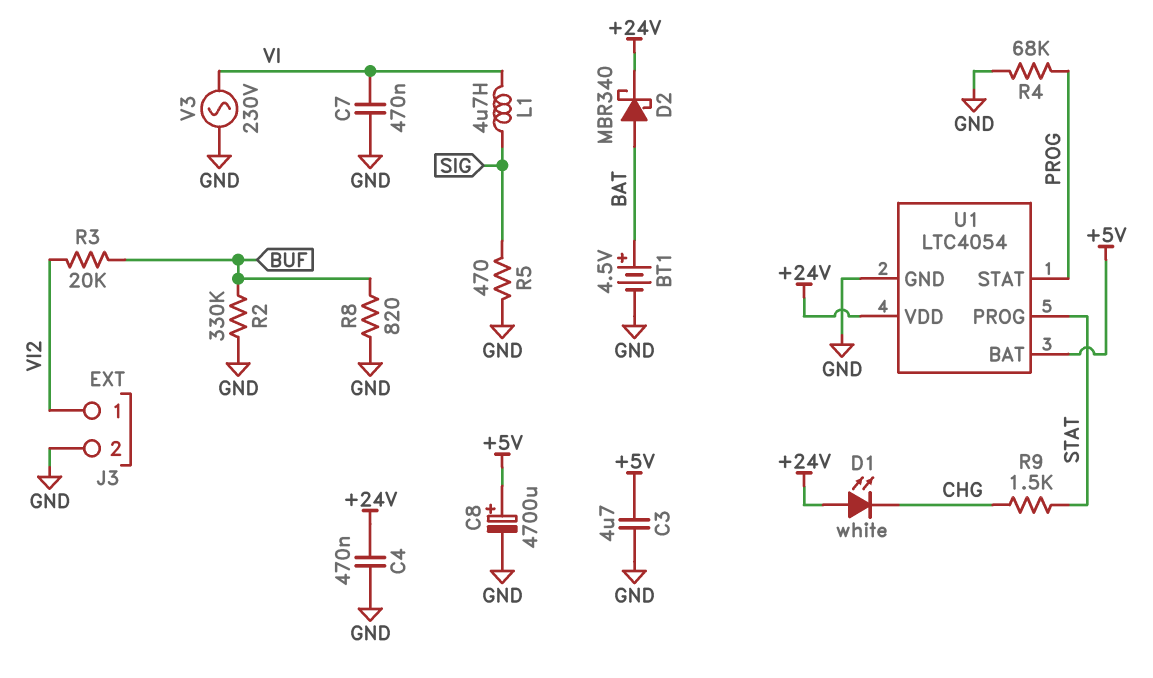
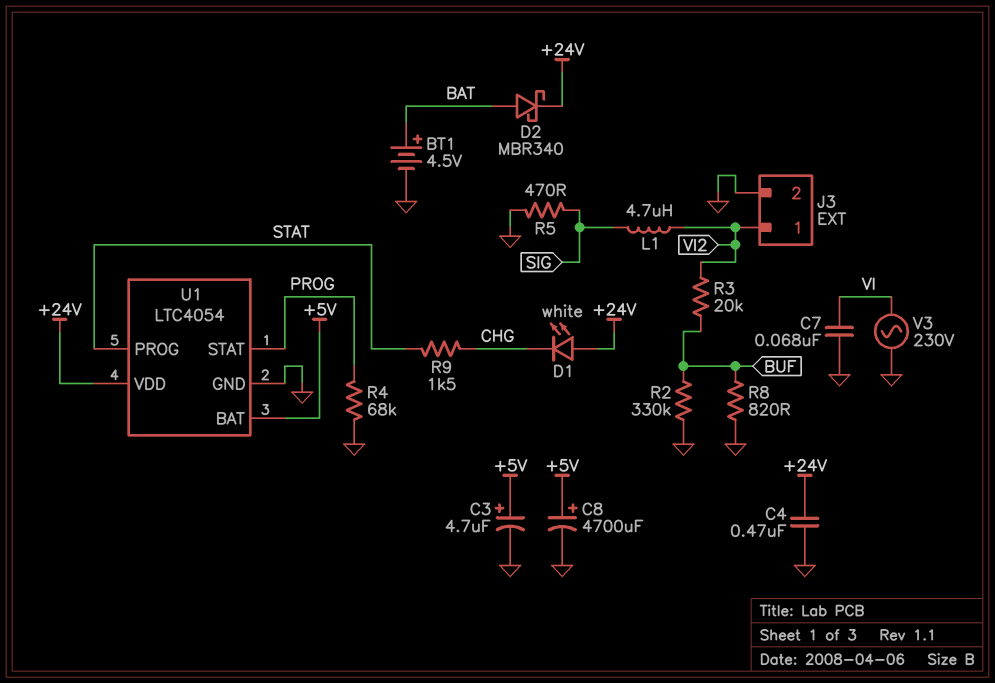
C3: 4.7uF (+5V, GND) -> 4.7uF (plus +5V, minus GND)
C7: 470nF (GND, VI) -> 68nF (GND, VI)
L1: 4.7uH (SIG, VI) -> 4.7uH (SIG, VI2)

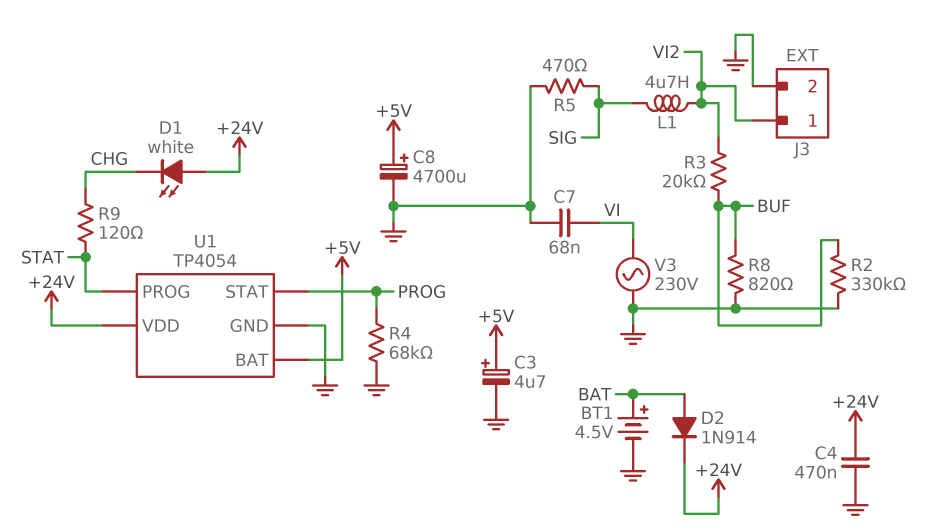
D2: schottky MBR340 (A BAT, K +24V) -> diode 1N914 (A BAT, K +24V)
R9: 1.5k (CHG, STAT) -> 120 (CHG, STAT)
U1: LTC4054 -> TP4054

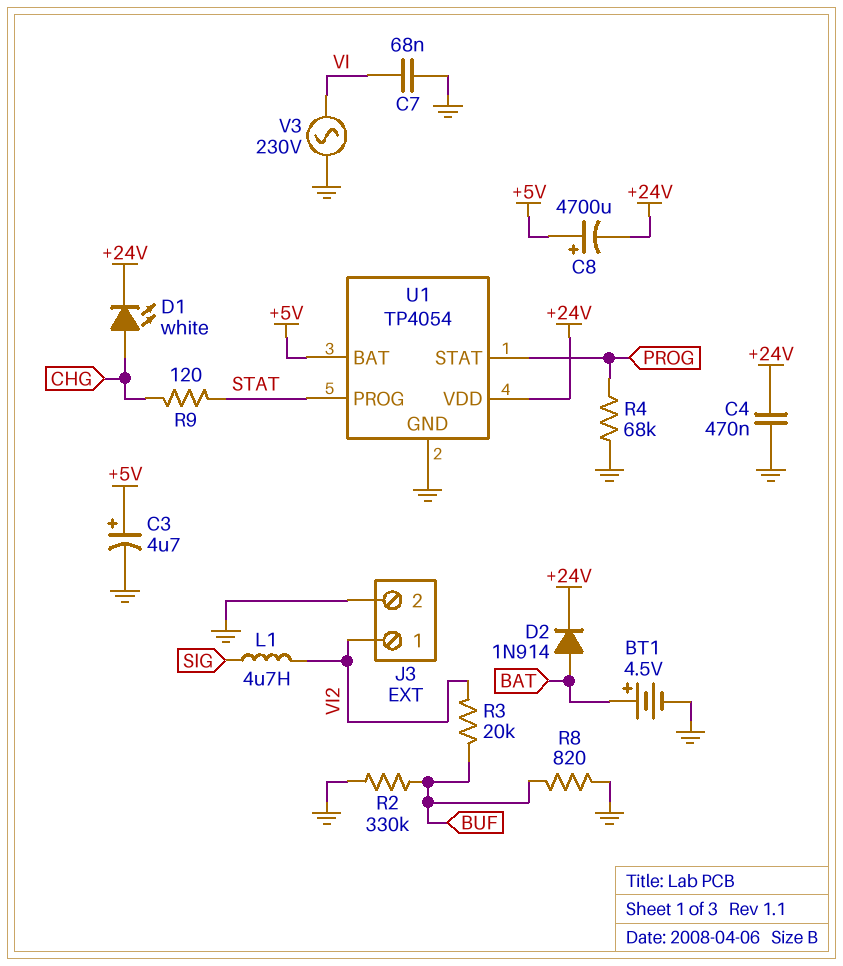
C8: 4700uF (plus +5V, minus GND) -> 4700uF (plus +5V, minus +24V)
D1: LED white (A +24V, K CHG) -> LED white (A CHG, K +24V)
R5: 470 (GND, SIG) -> none

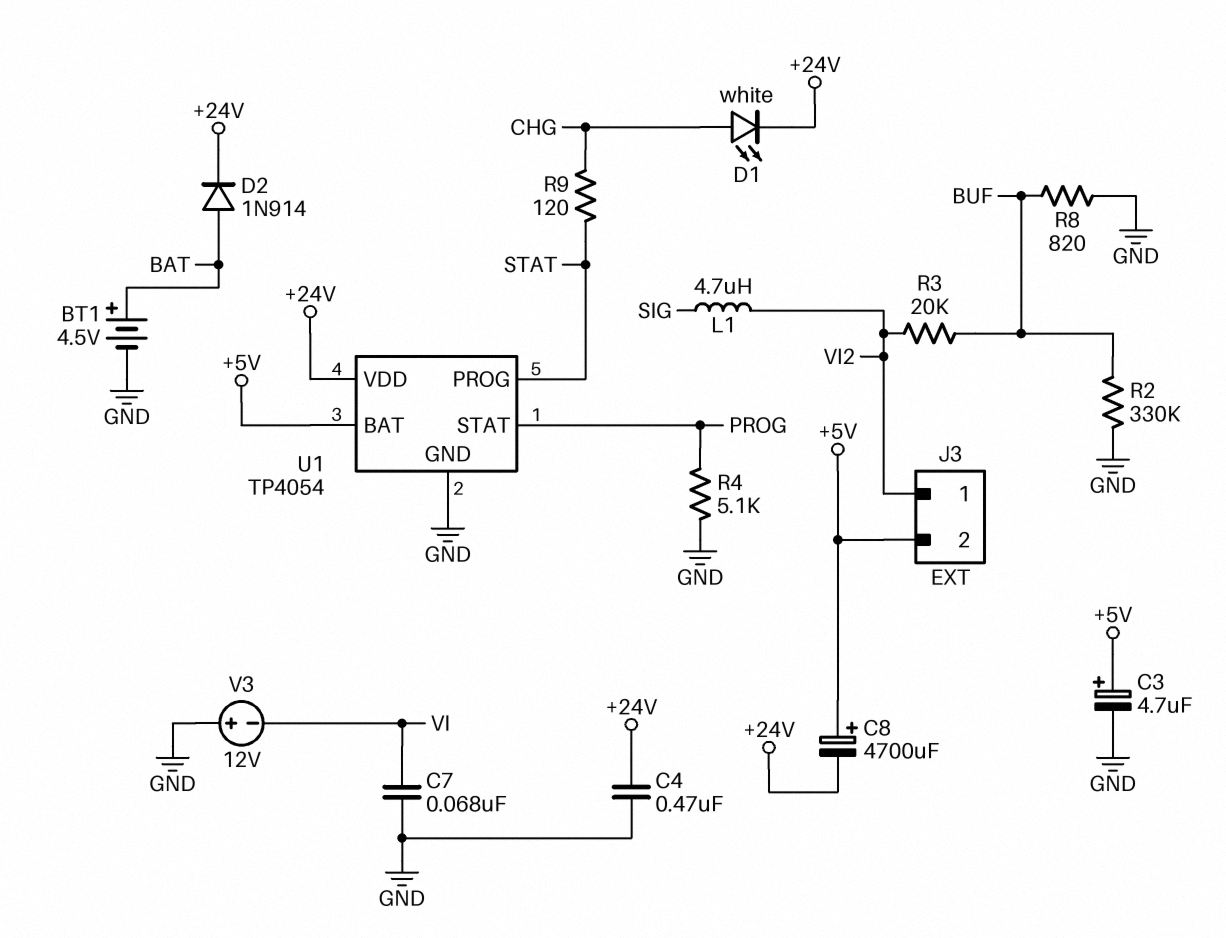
J3 pin 2: GND -> +5V
R4: 68k (GND, PROG) -> 5.1k (GND, PROG)
V3: AC 230V (GND, VI) -> 12V (plus GND, minus VI)

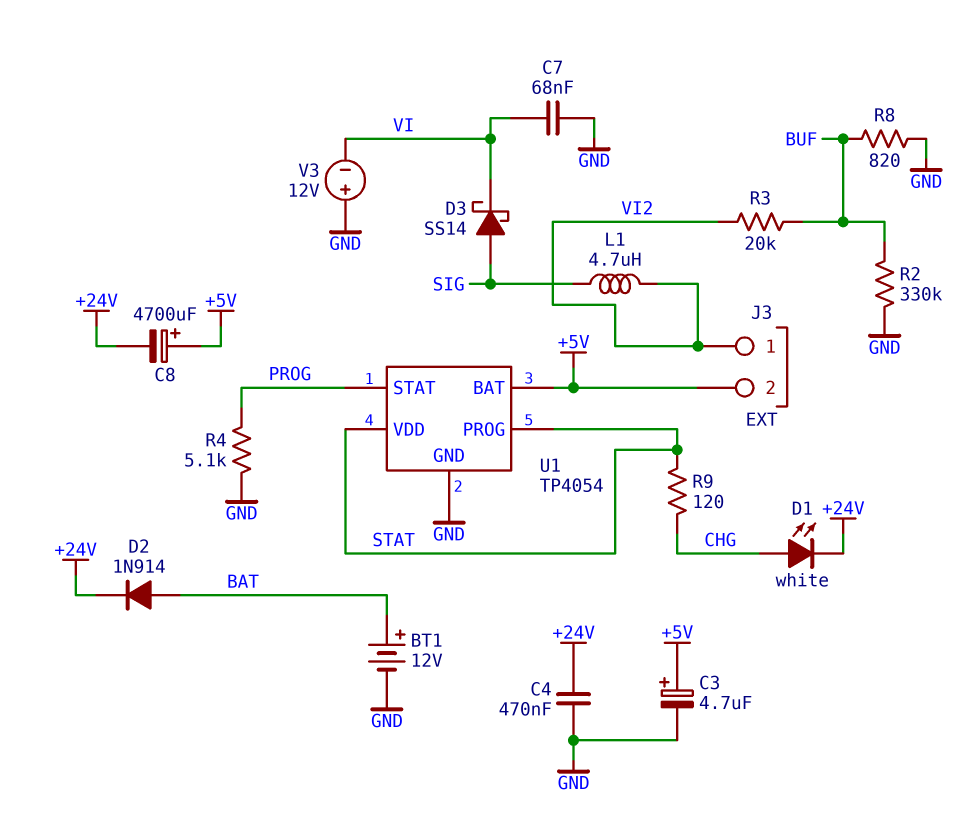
BT1: 4.5V (plus BAT, minus GND) -> 12V (plus BAT, minus GND)
D3: none -> schottky SS14 (A SIG, K VI)
U1 pin VDD: +24V -> STAT

